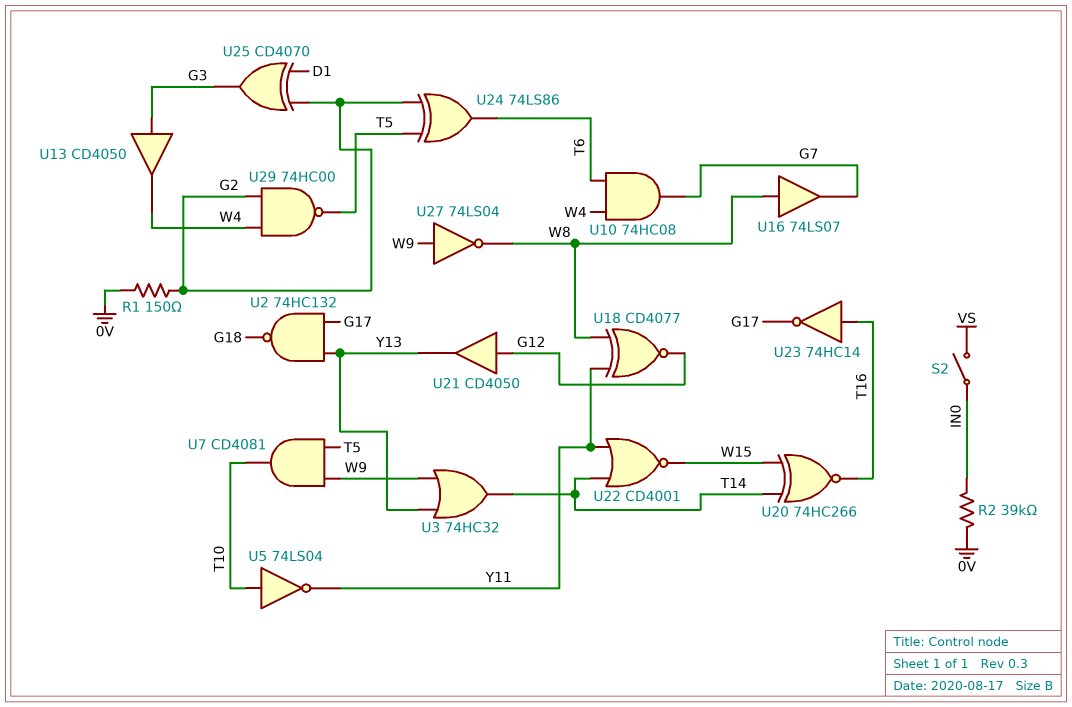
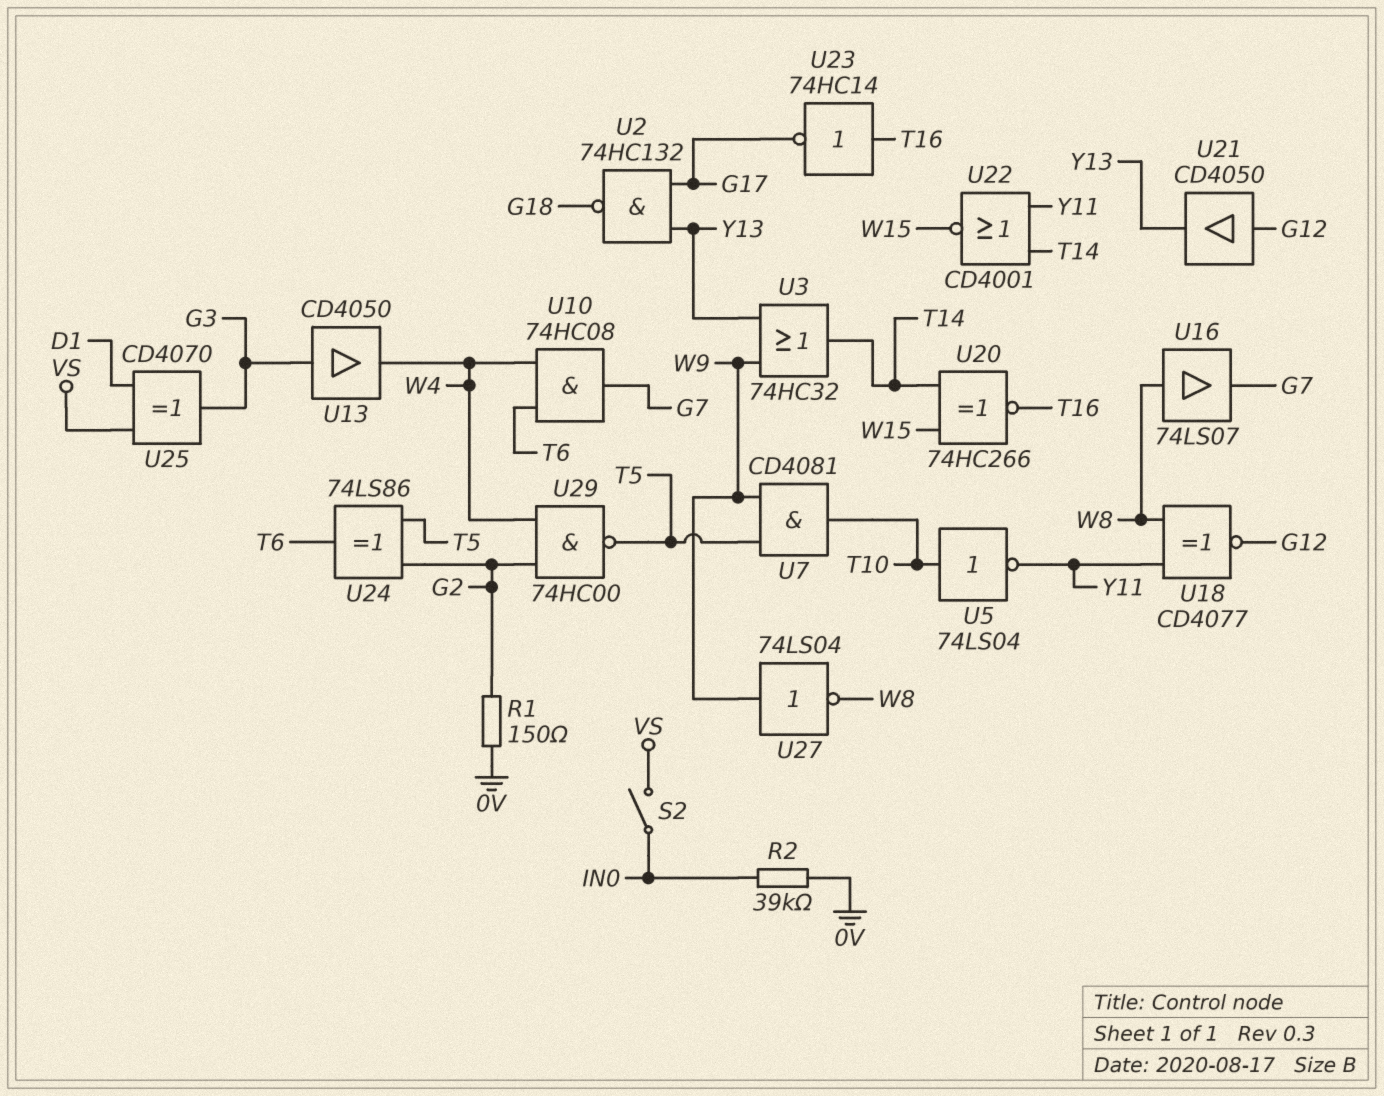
U25: XOR CD4070 (in D1, in G2, out G3) -> XOR CD4070 (in D1, in VS, out G3)

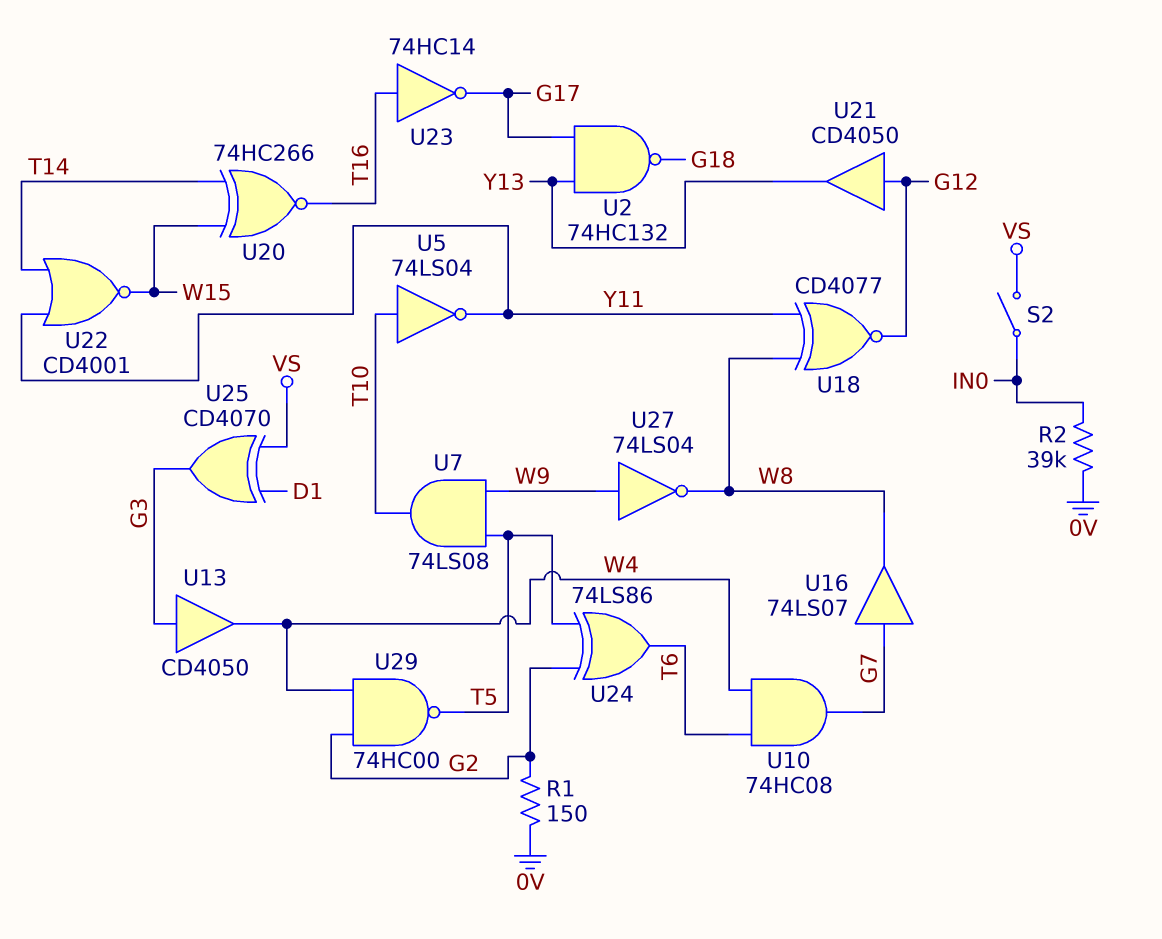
U3: OR 74HC32 (in W9, in Y13, out T14) -> none
U7: AND CD4081 (in T5, in W9, out T10) -> AND 74LS08 (in T5, in W9, out T10)
U16: buffer 74LS07 (in W8, out G7) -> buffer 74LS07 (in G7, out W8)

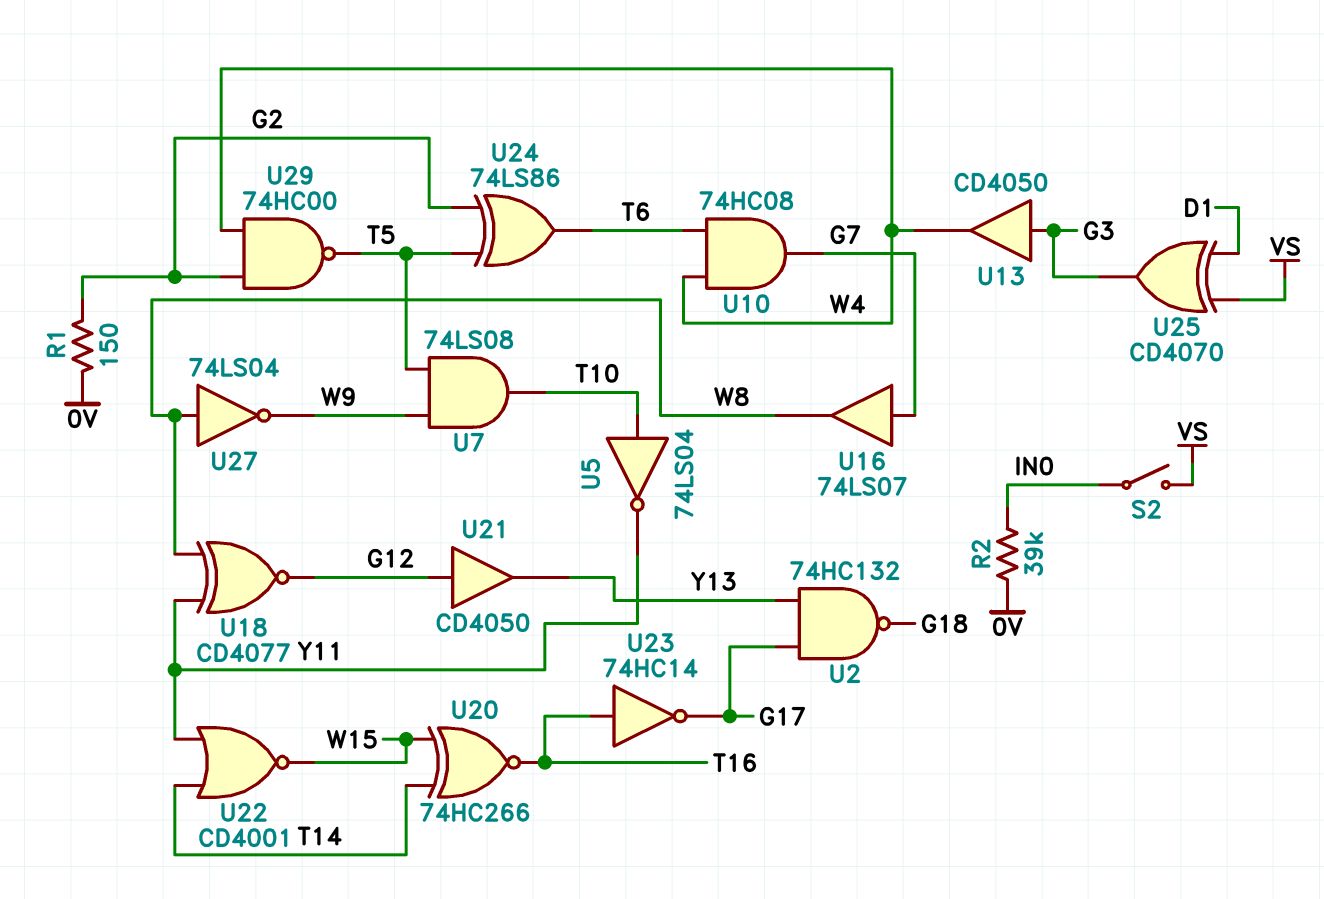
U27: NOT 74LS04 (in W9, out W8) -> NOT 74LS04 (in W8, out W9)

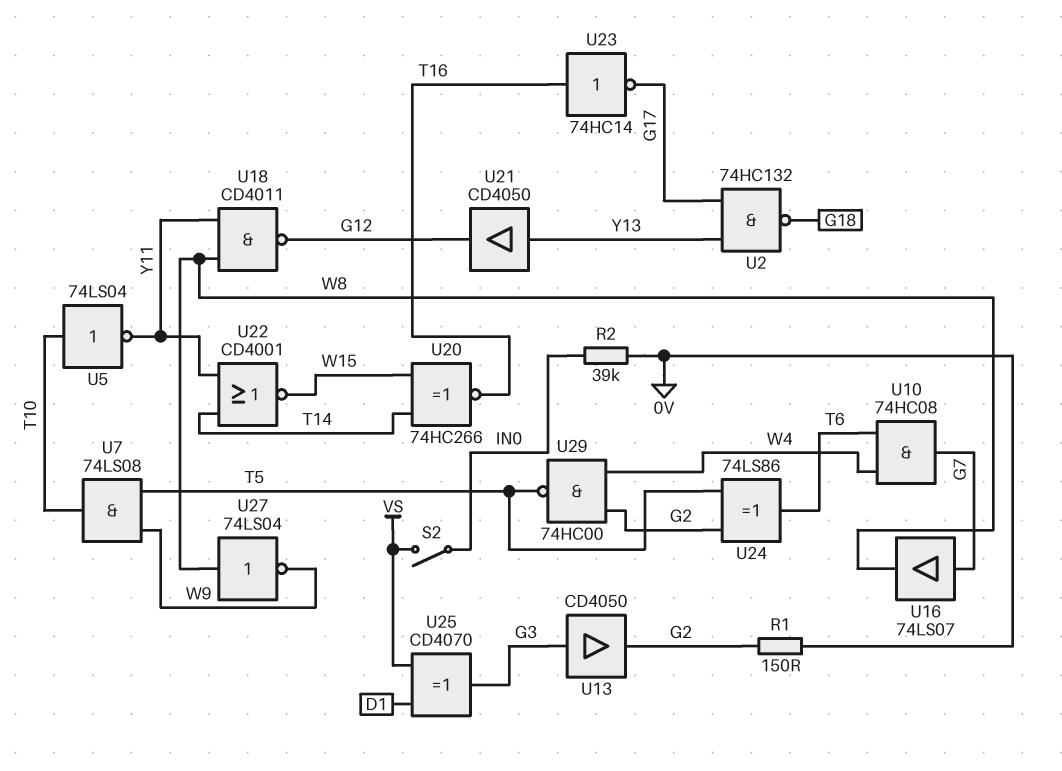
U13: buffer CD4050 (in G3, out W4) -> buffer CD4050 (in G3, out G2)
U18: XNOR CD4077 (in W8, in Y11, out G12) -> NAND CD4011 (in W8, in Y11, out G12)
U21: buffer CD4050 (in G12, out Y13) -> buffer CD4050 (in Y13, out G12)

